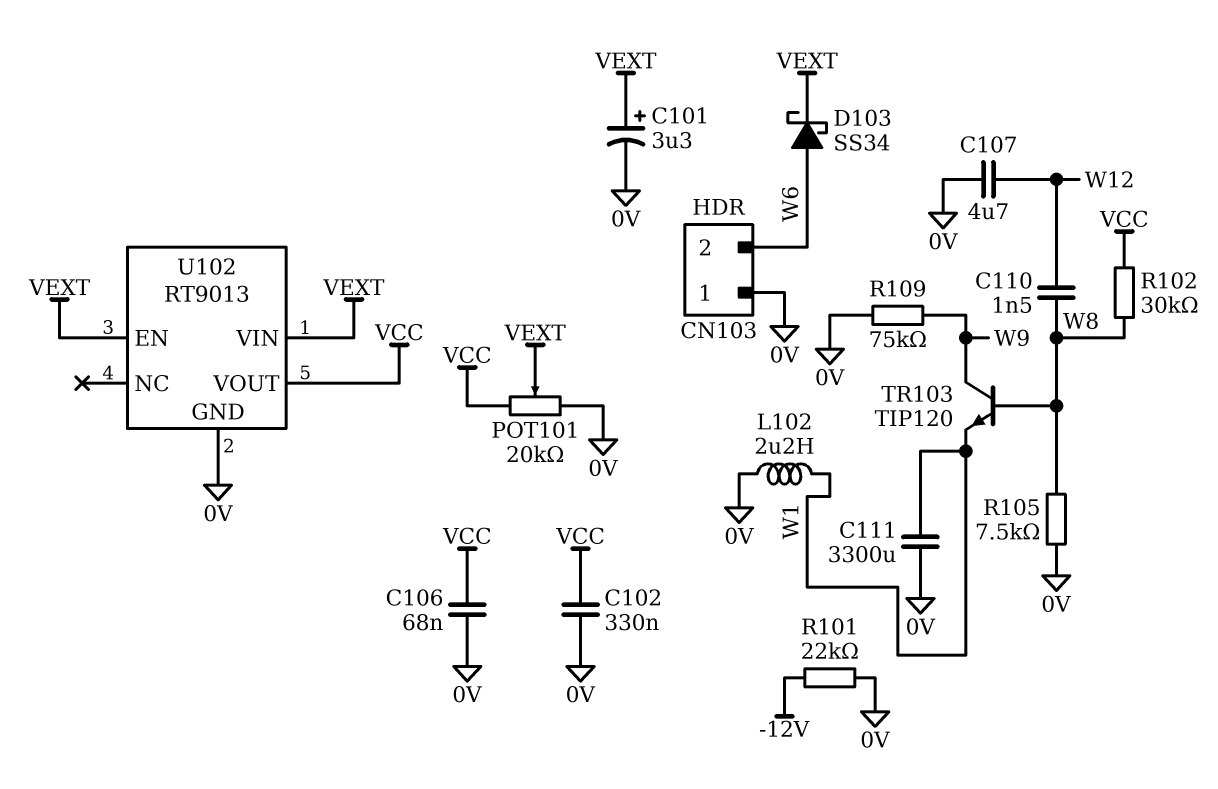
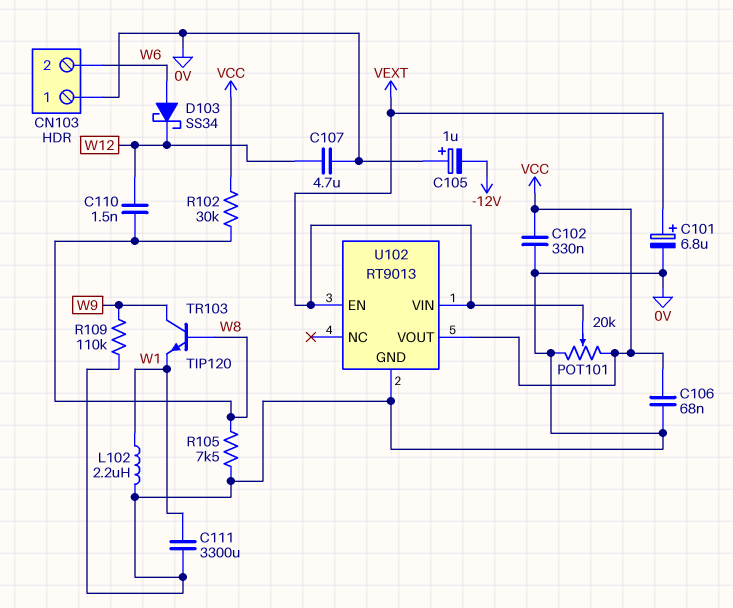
C101: 3.3uF (plus VEXT, minus 0V) -> 6.8uF (plus VEXT, minus 0V)
C105: none -> 1uF (plus 0V, minus -12V)
D103: schottky SS34 (A W6, K VEXT) -> schottky SS34 (A W6, K W12)
R101: 22k (-12V, 0V) -> none
R109: 75k (0V, W9) -> 110k (0V, W9)

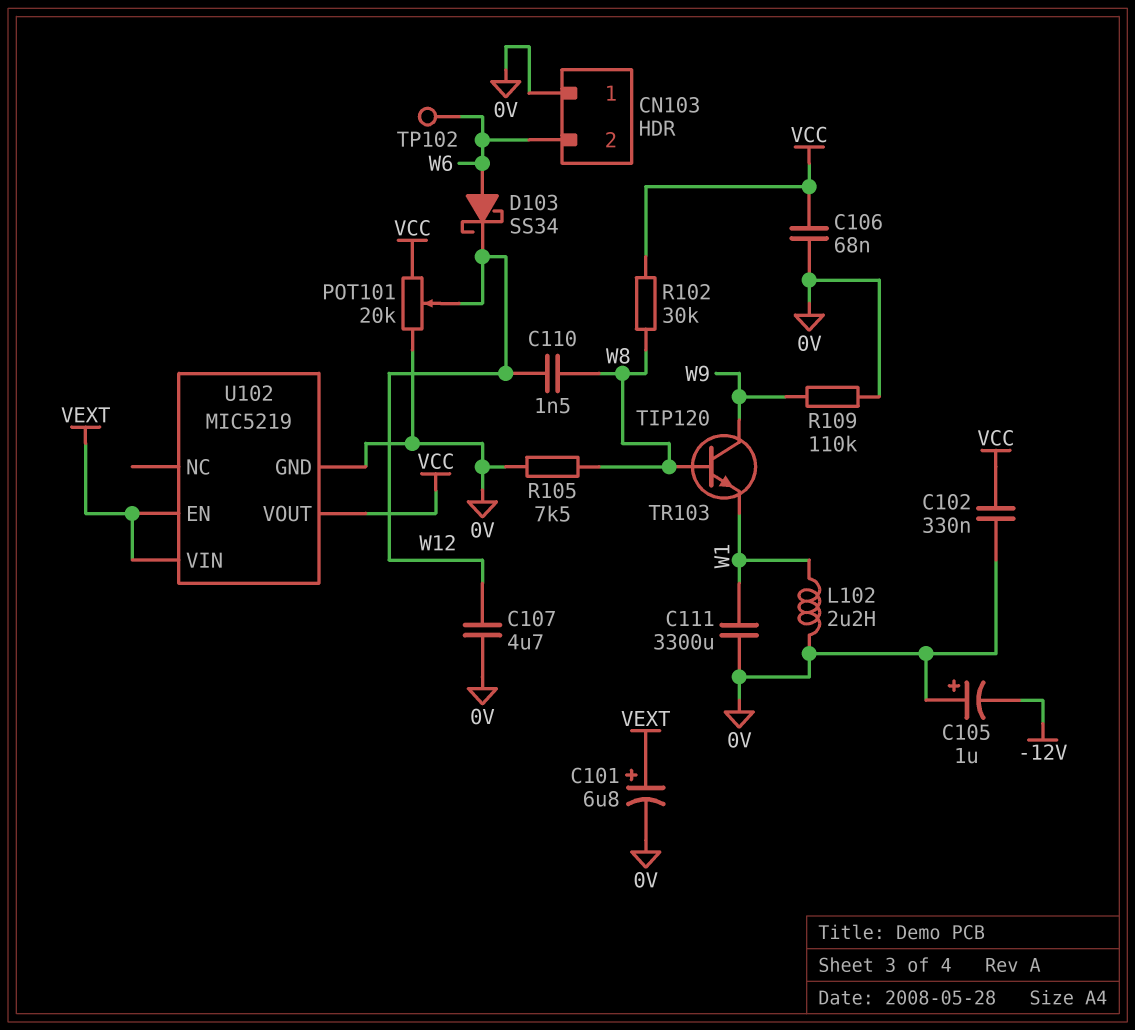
POT101: 20k (0V, VCC, wiper VEXT) -> 20k (0V, VCC, wiper W12)
TP102: none -> test point (W6)
U102: RT9013 -> MIC5219

